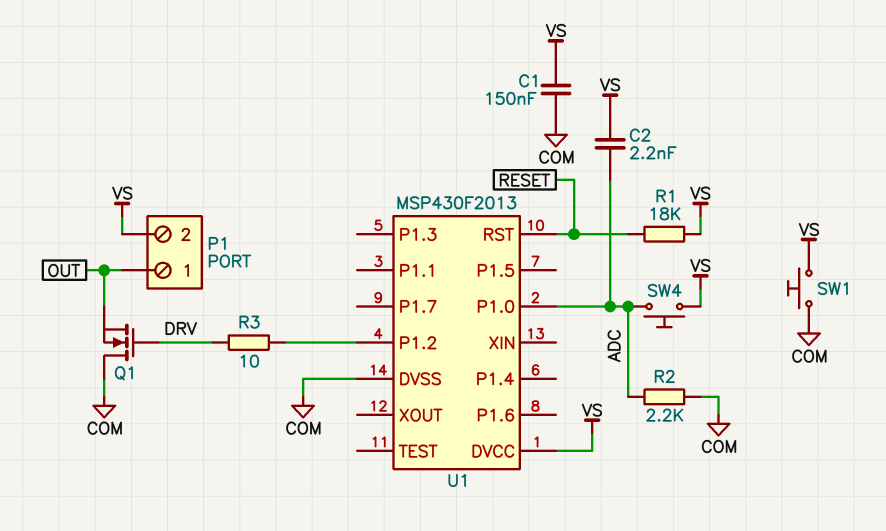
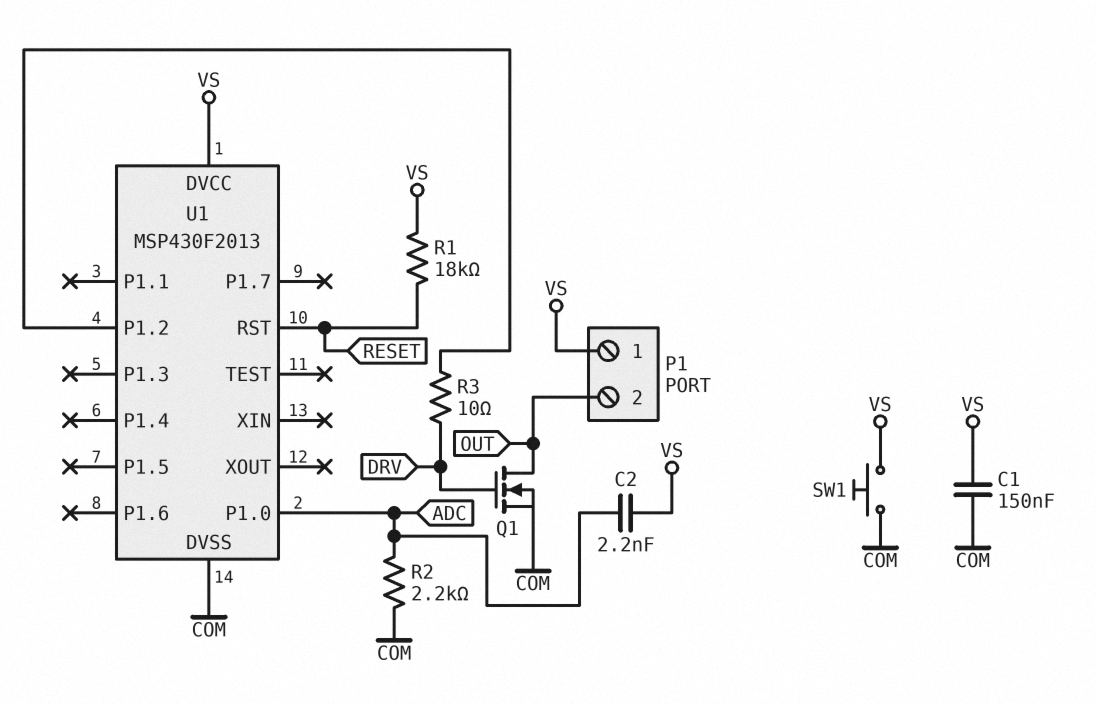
P1 pin 1: OUT -> VS
P1 pin 2: VS -> OUT
Q1: NMOS (G DRV, D COM, S OUT) -> NMOS (G DRV, D OUT, S COM)
SW4: button (ADC, VS) -> none

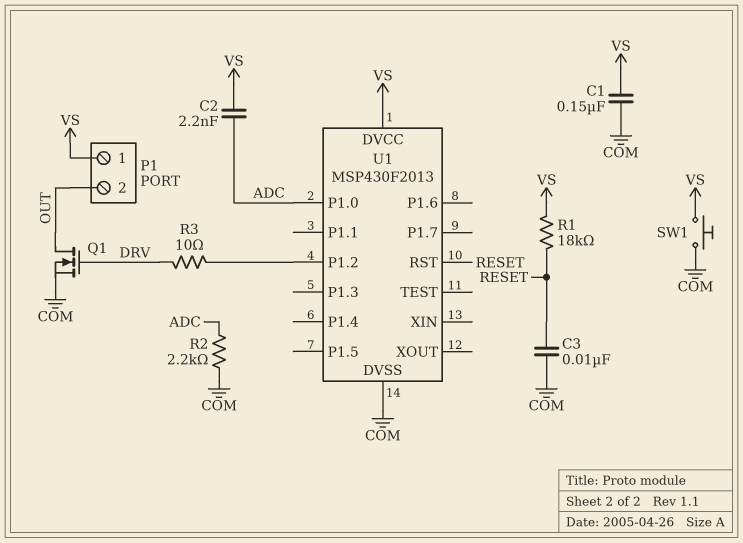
C3: none -> 10nF (COM, RESET)

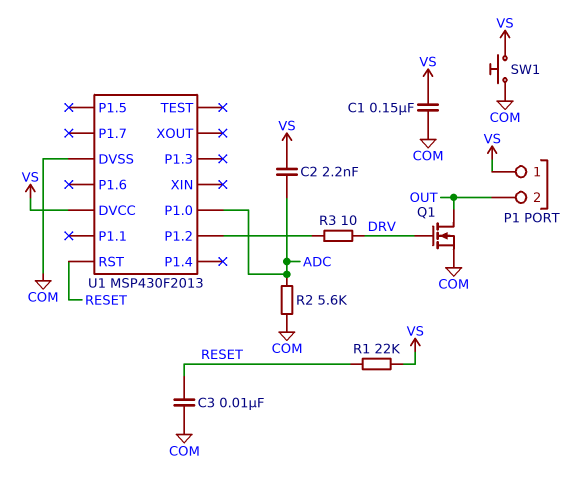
R1: 18k (RESET, VS) -> 22k (RESET, VS)
R2: 2.2k (ADC, COM) -> 5.6k (ADC, COM)

